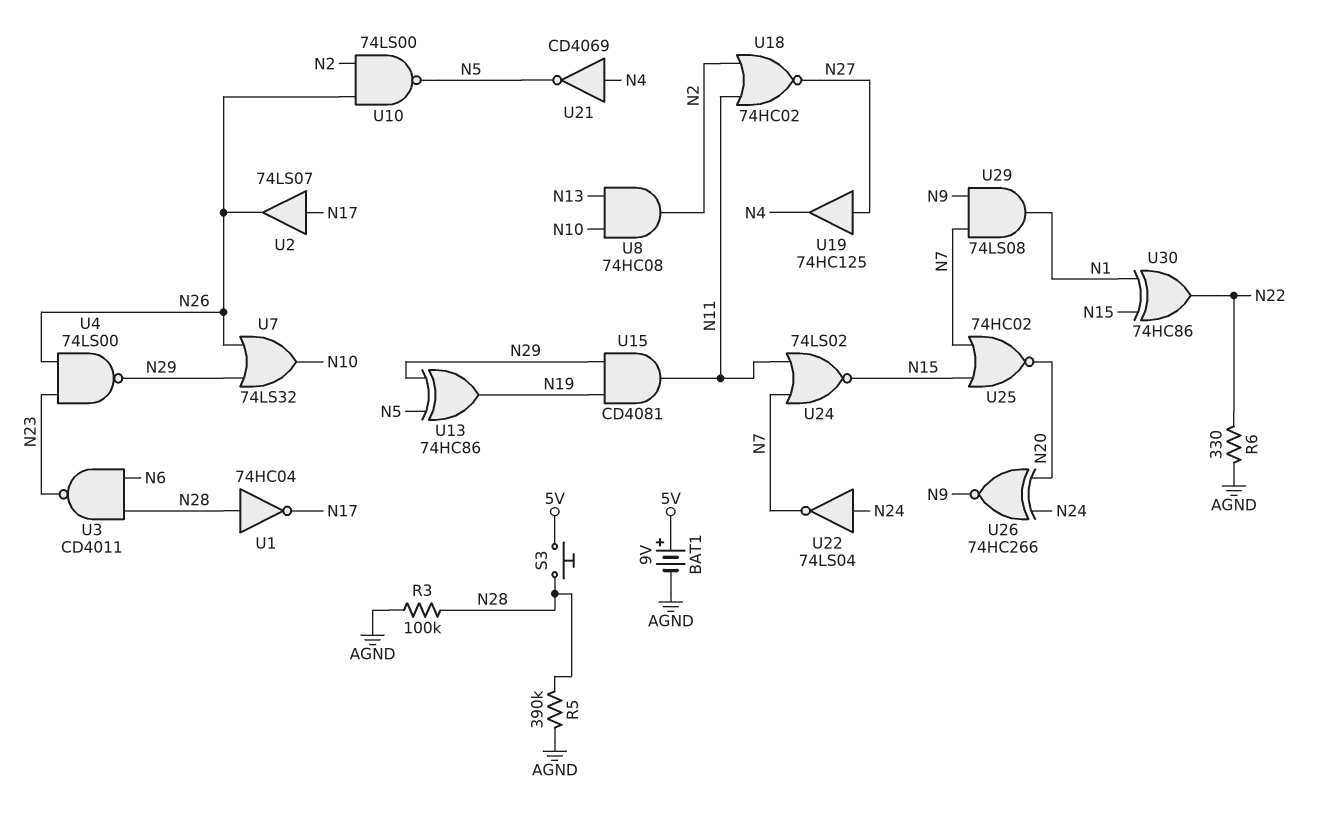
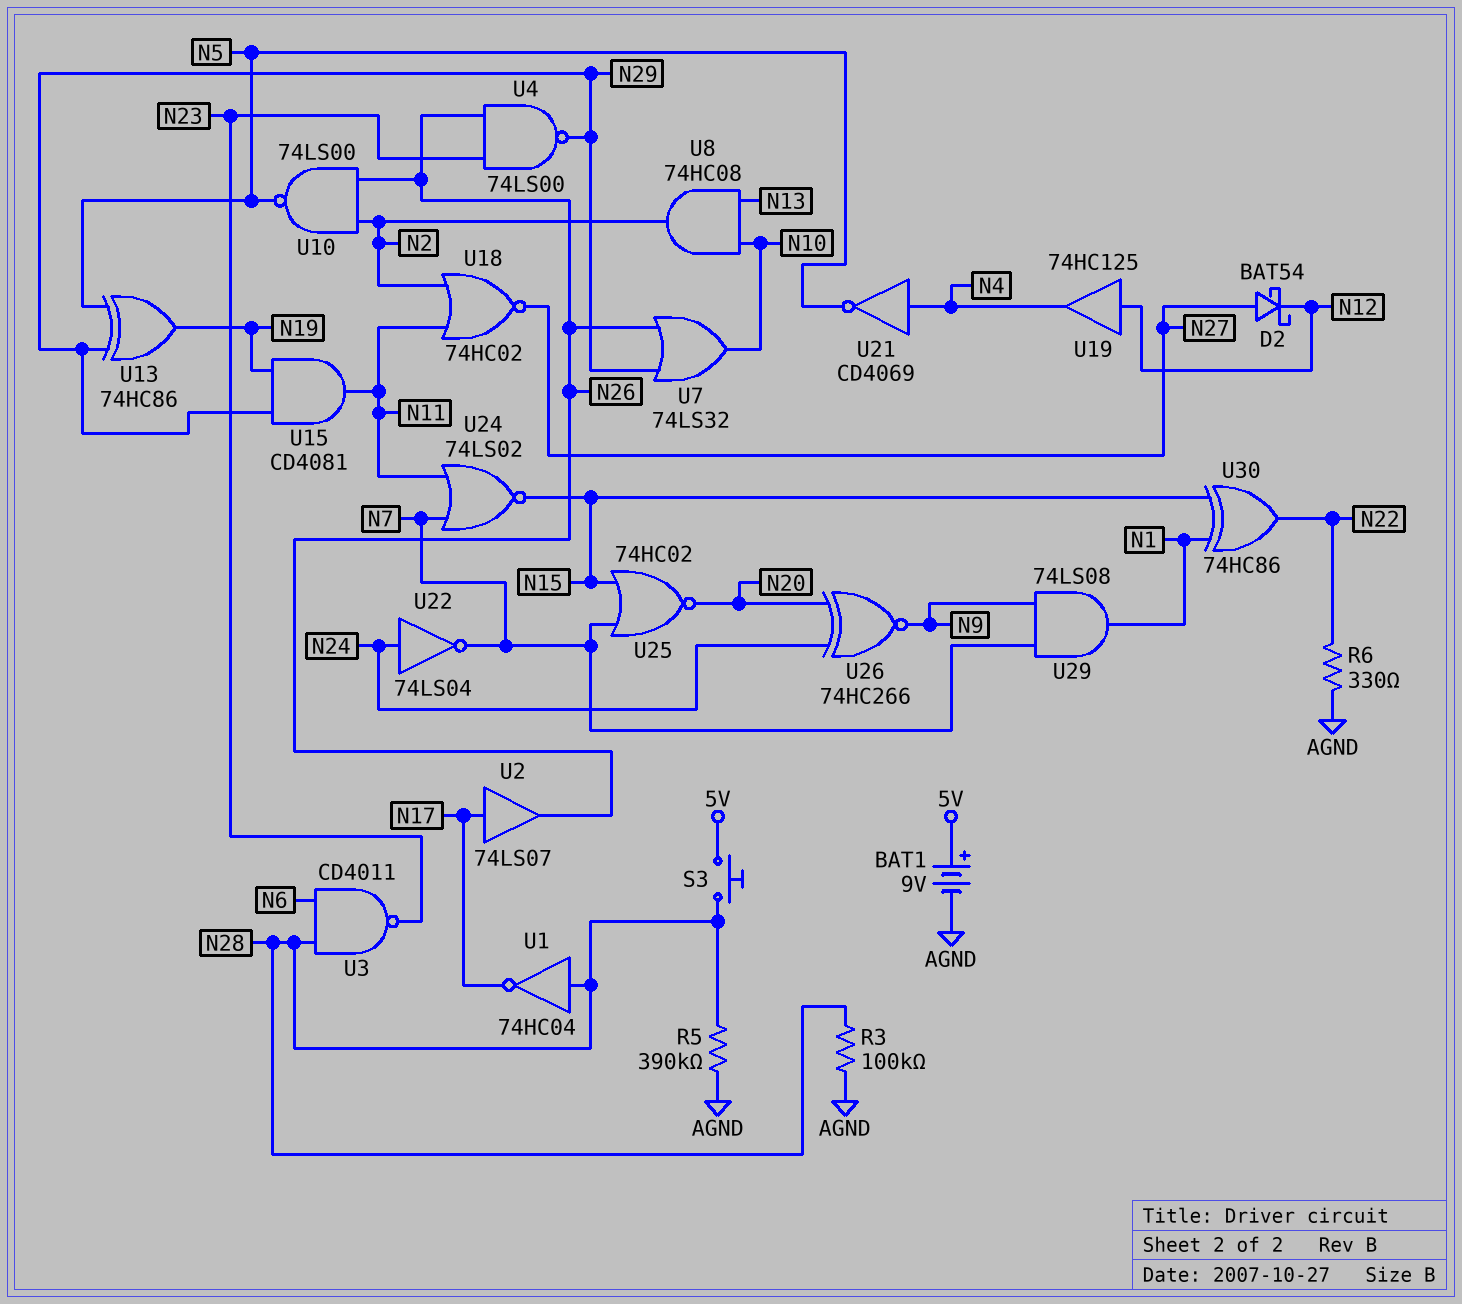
D2: none -> schottky BAT54 (A N27, K N12)
U19: buffer 74HC125 (in N27, out N4) -> buffer 74HC125 (in N12, out N4)

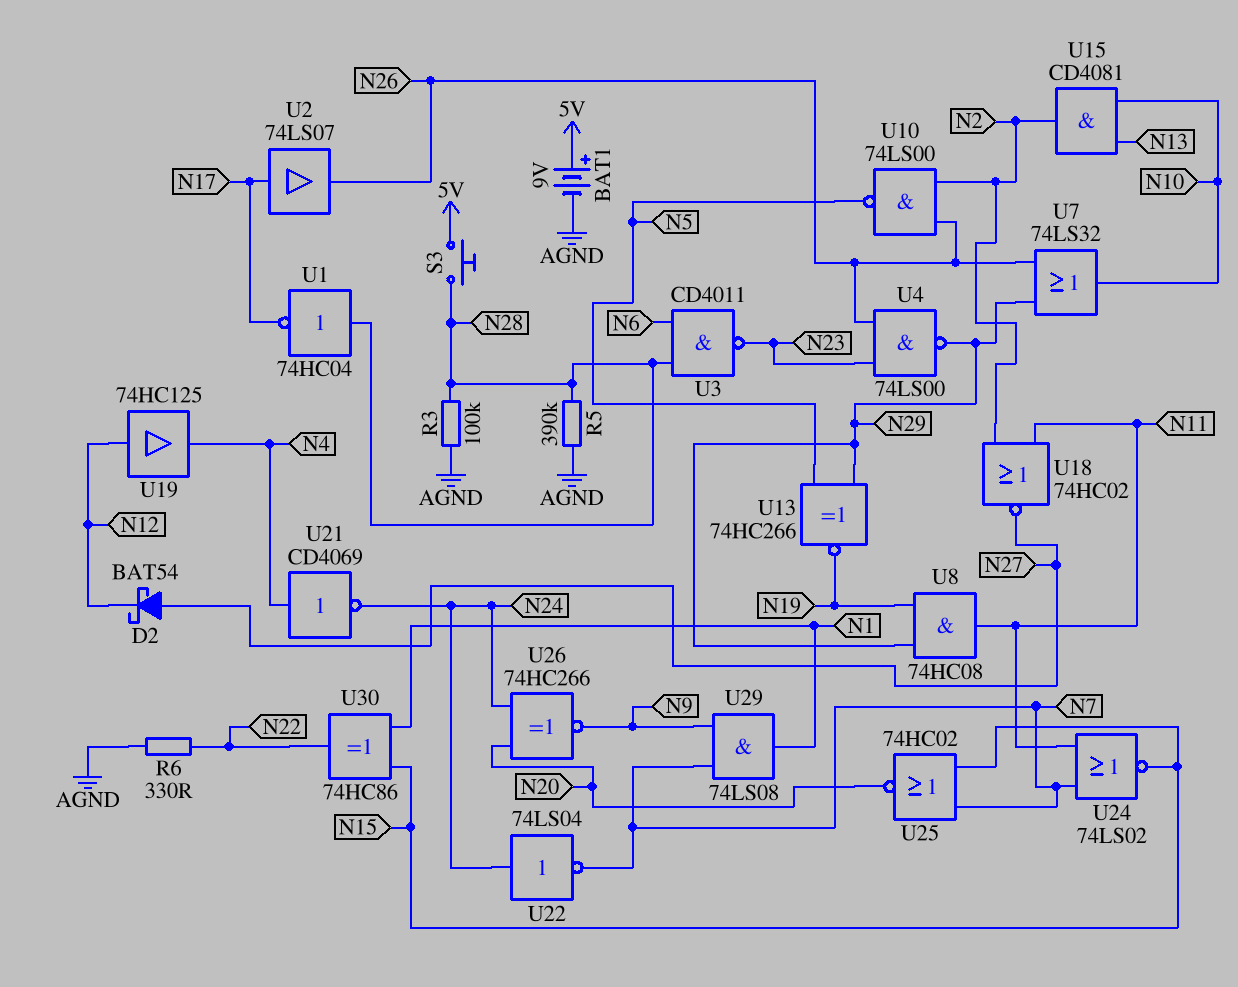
U8: AND 74HC08 (in N10, in N13, out N2) -> AND 74HC08 (in N19, in N29, out N11)
U13: XOR 74HC86 (in N5, in N29, out N19) -> XNOR 74HC266 (in N5, in N29, out N19)
U15: AND CD4081 (in N19, in N29, out N11) -> AND CD4081 (in N10, in N13, out N2)
U21: NOT CD4069 (in N4, out N5) -> NOT CD4069 (in N4, out N24)

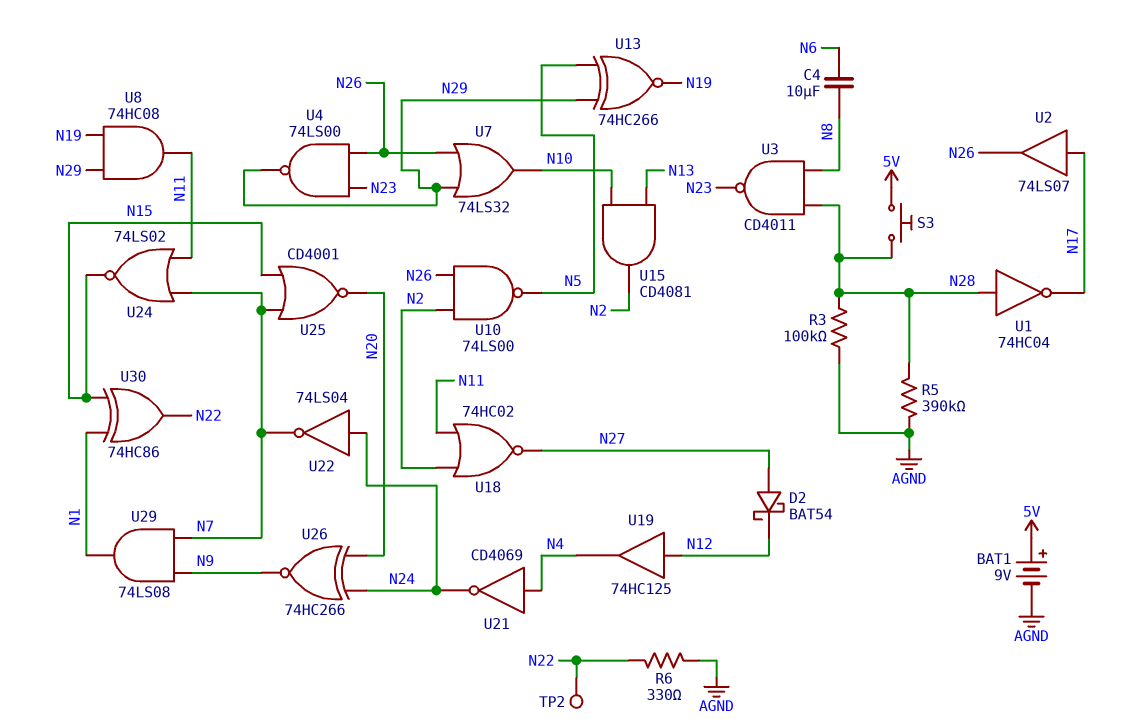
C4: none -> 10uF (N6, N8)
TP2: none -> test point (N22)
U3: NAND CD4011 (in N6, in N28, out N23) -> NAND CD4011 (in N8, in N28, out N23)
U25: NOR 74HC02 (in N7, in N15, out N20) -> NOR CD4001 (in N7, in N15, out N20)

